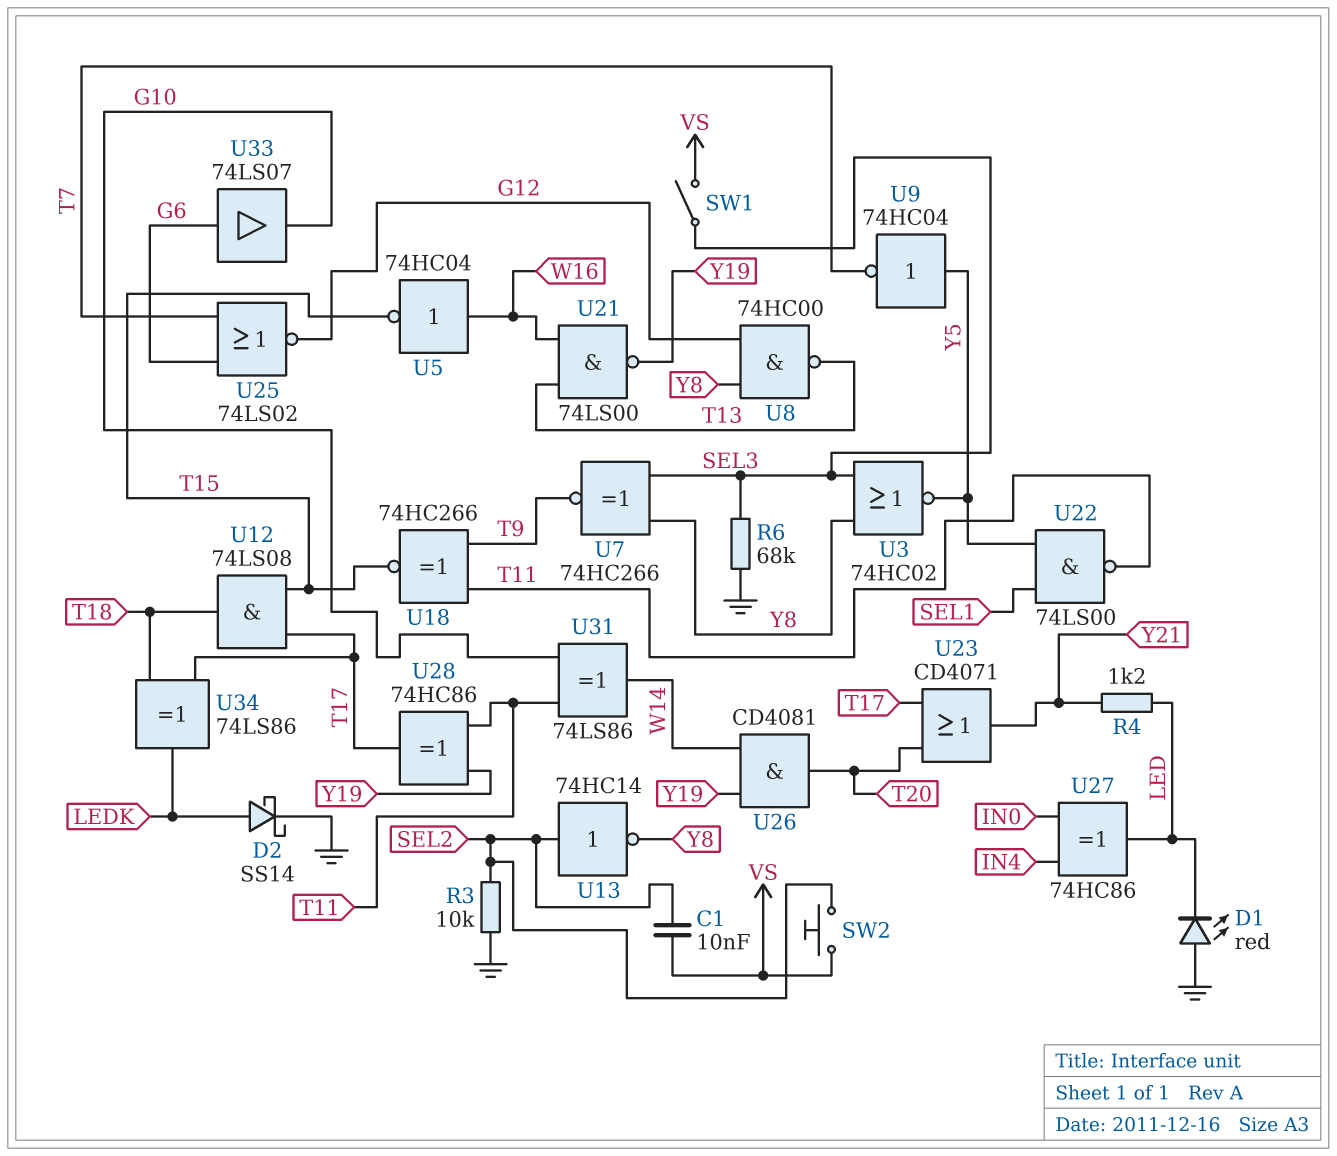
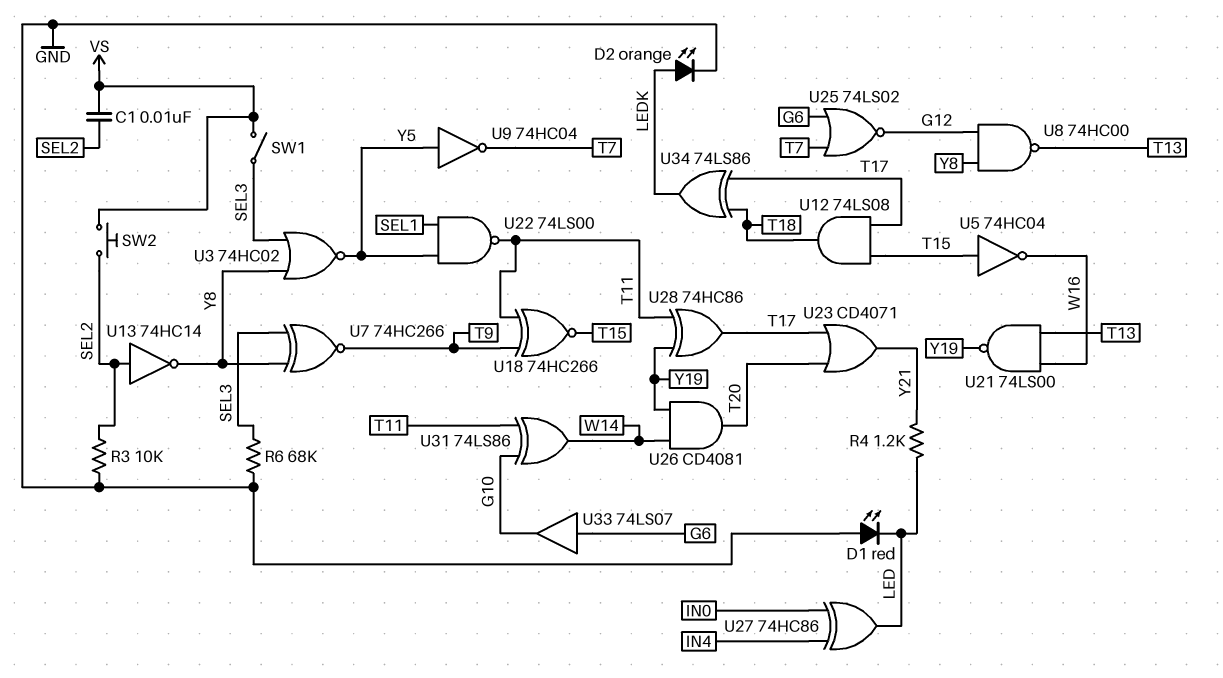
D2: schottky SS14 (A LEDK, K GND) -> LED orange (A LEDK, K GND)
U5: NOT 74HC04 (in W16, out T15) -> NOT 74HC04 (in T15, out W16)

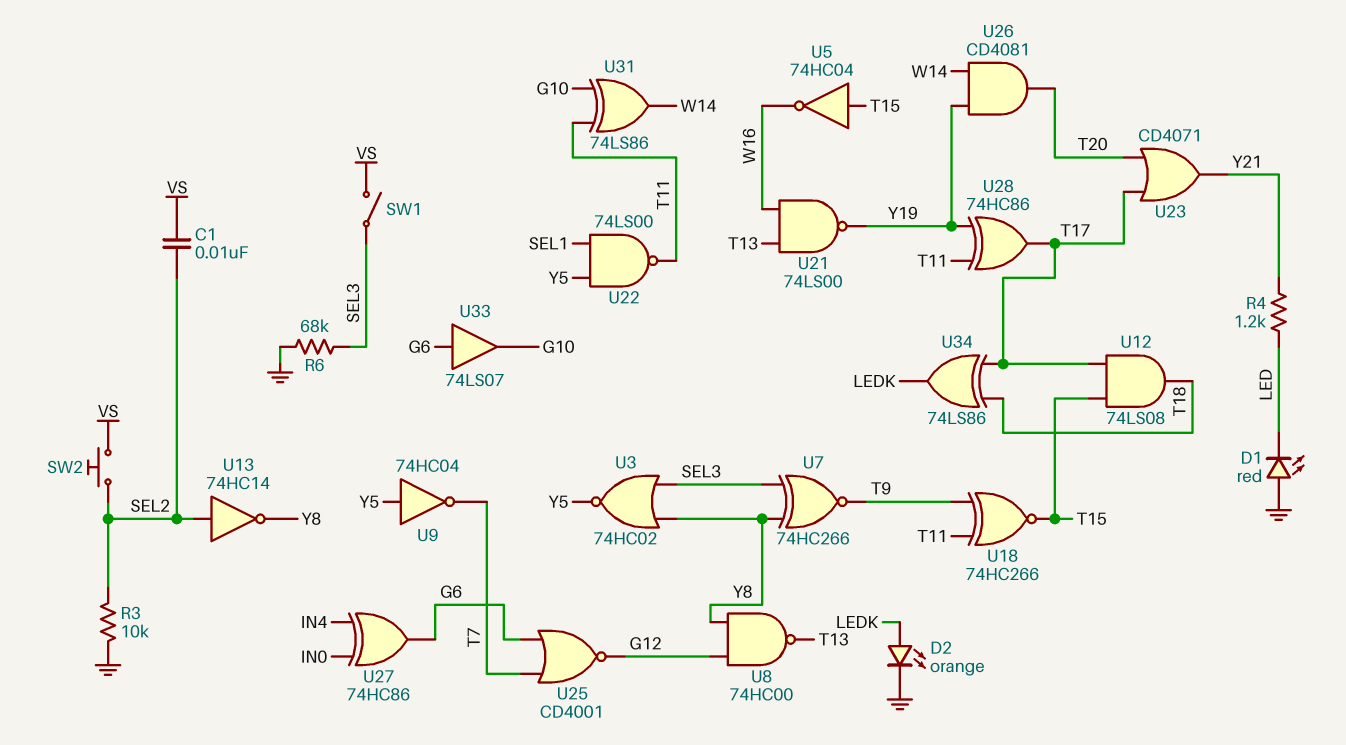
U25: NOR 74LS02 (in G6, in T7, out G12) -> NOR CD4001 (in G6, in T7, out G12)
U27: XOR 74HC86 (in IN0, in IN4, out LED) -> XOR 74HC86 (in IN0, in IN4, out G6)

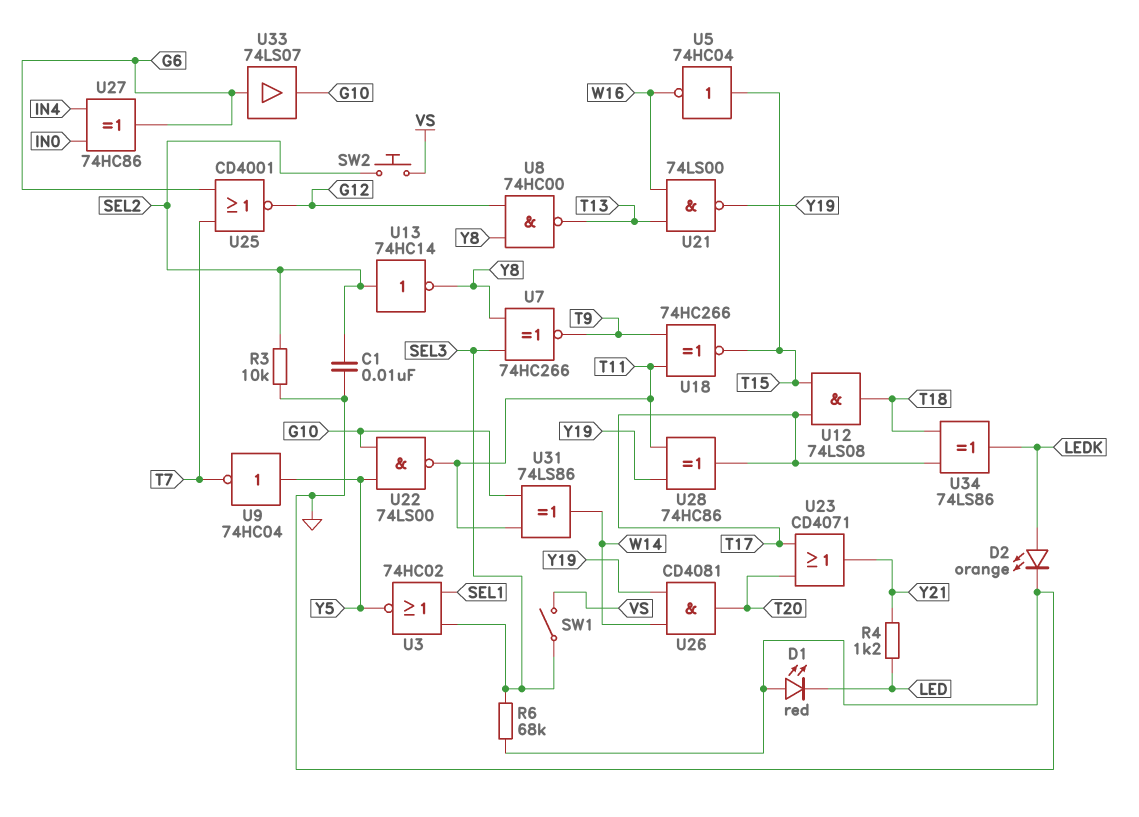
C1: 10nF (SEL2, VS) -> 10nF (GND, SEL2)
U3: NOR 74HC02 (in SEL3, in Y8, out Y5) -> NOR 74HC02 (in SEL1, in SEL3, out Y5)
U22: NAND 74LS00 (in SEL1, in Y5, out T11) -> NAND 74LS00 (in G10, in Y5, out T11)

